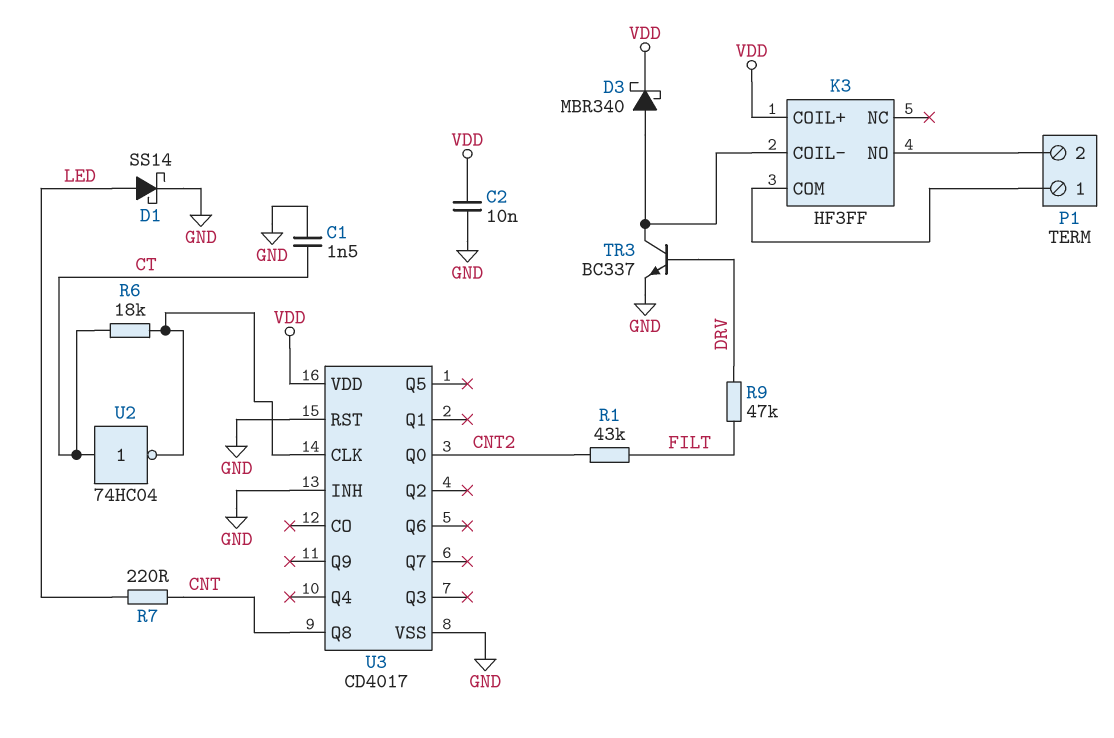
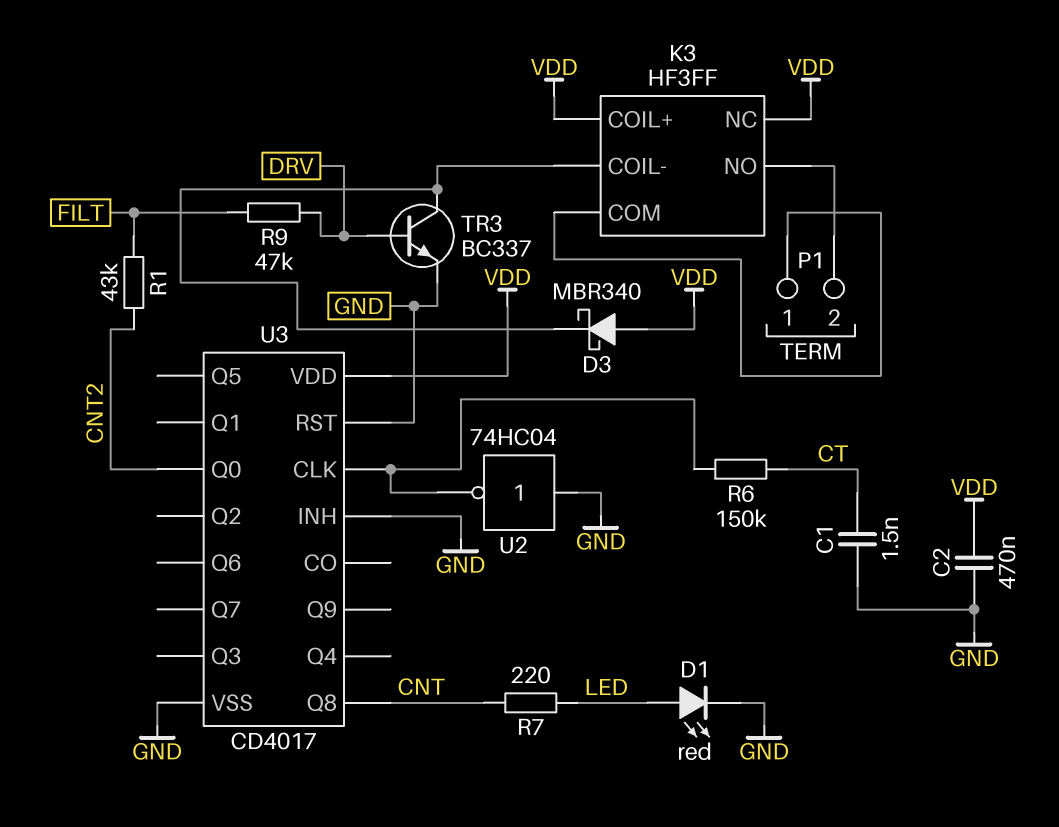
C2: 10nF (GND, VDD) -> 470nF (GND, VDD)
D1: schottky SS14 (A LED, K GND) -> LED red (A LED, K GND)
D3: schottky MBR340 (A K3/COIL-, K VDD) -> schottky MBR340 (A VDD, K K3/COIL-)
K3 pin NC: none -> VDD
R6: 18k (CT, U3/CLK) -> 150k (CT, U3/CLK)
U2: NOT 74HC04 (in CT, out U3/CLK) -> NOT 74HC04 (in GND, out U3/CLK)

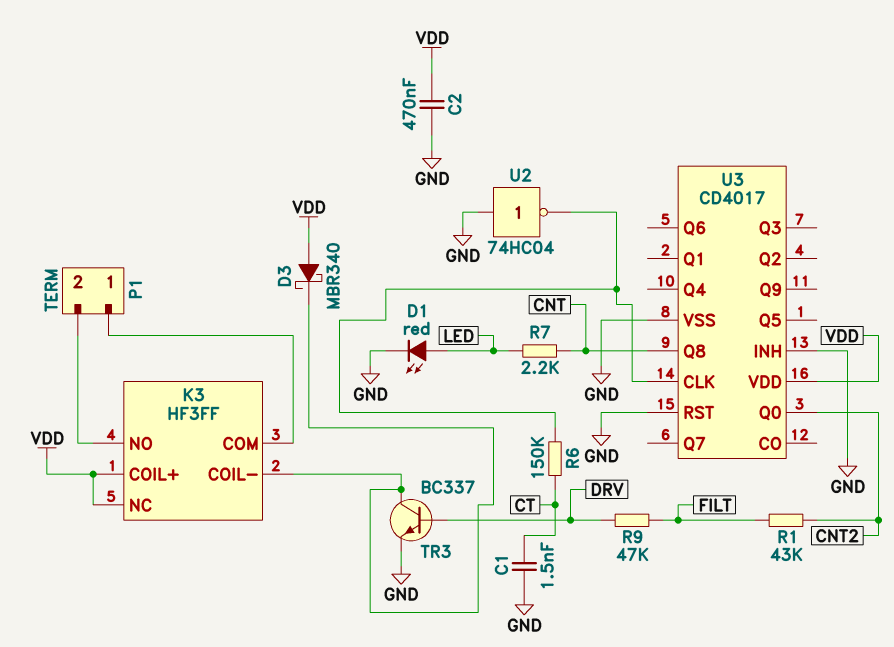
R7: 220 (CNT, LED) -> 2.2k (CNT, LED)

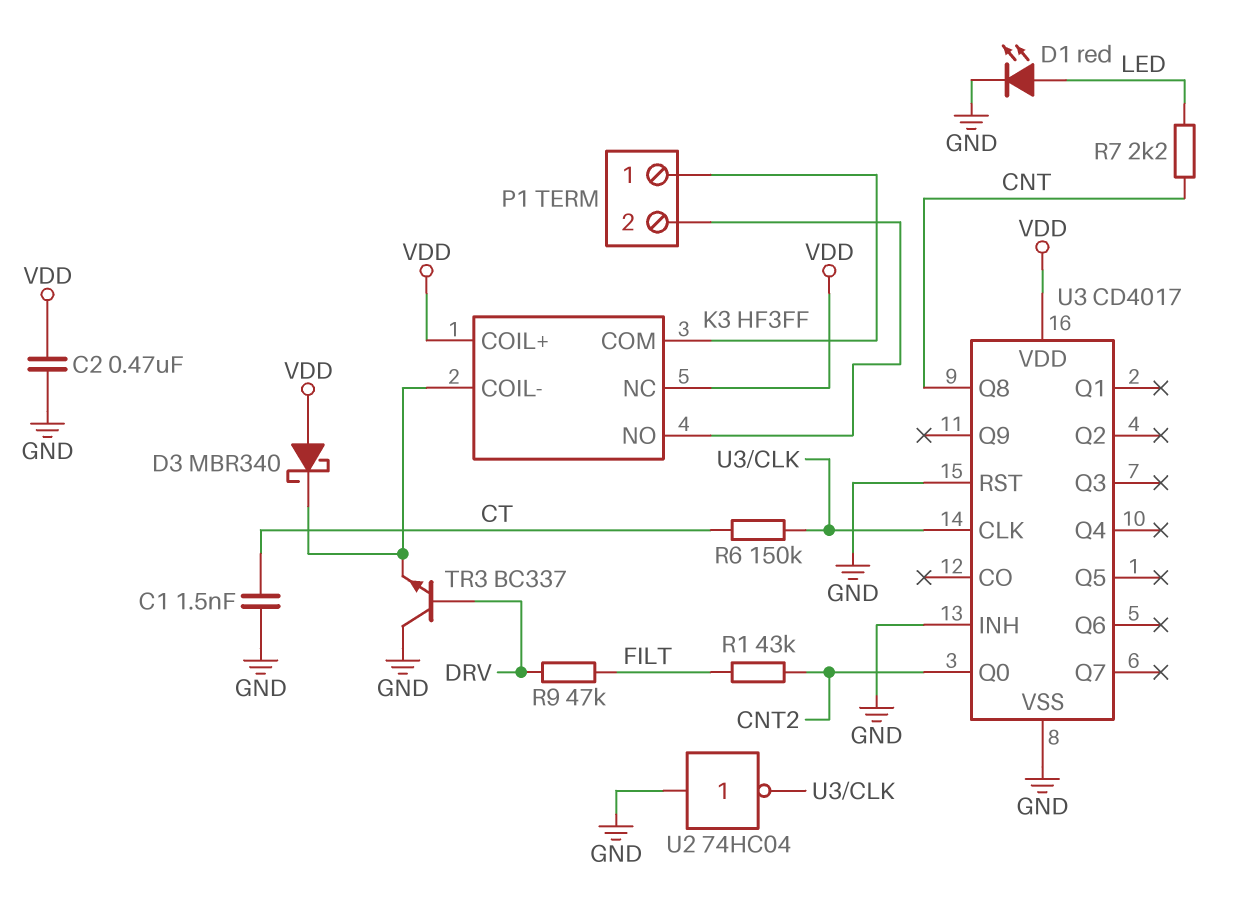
TR3: NPN BC337 (B DRV, C K3/COIL-, E GND) -> NPN BC337 (B DRV, C GND, E K3/COIL-)

